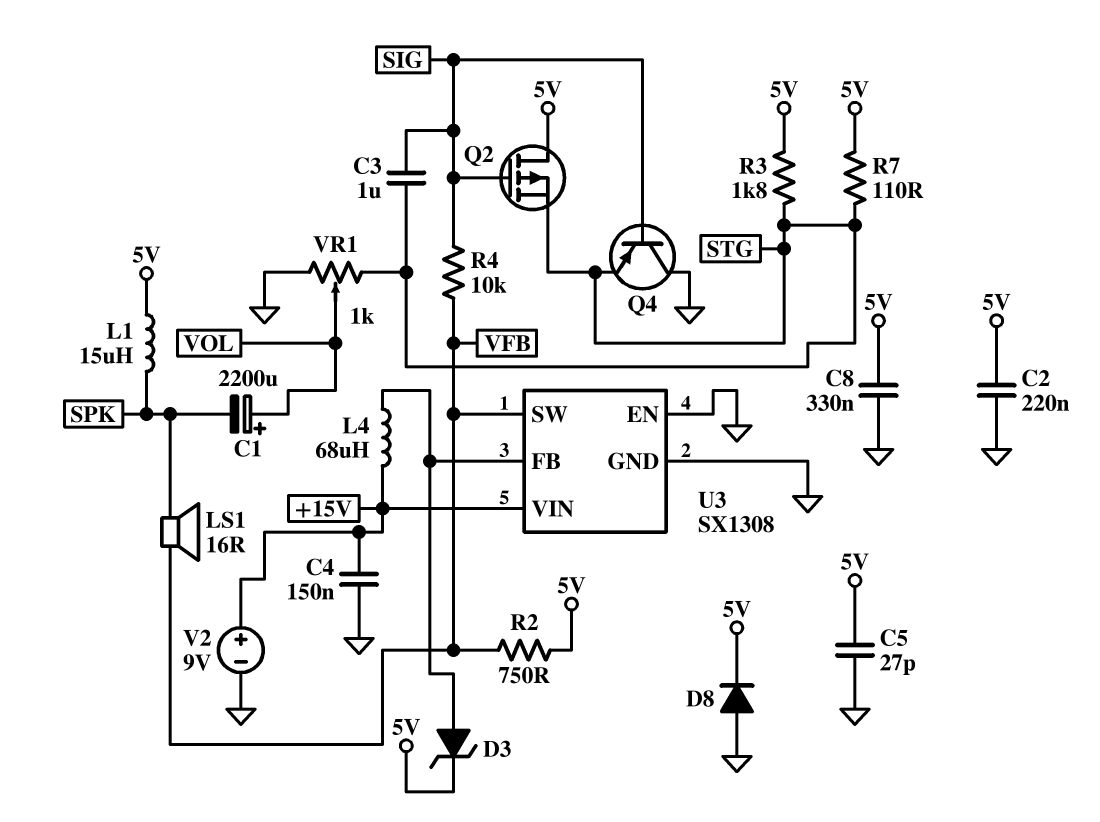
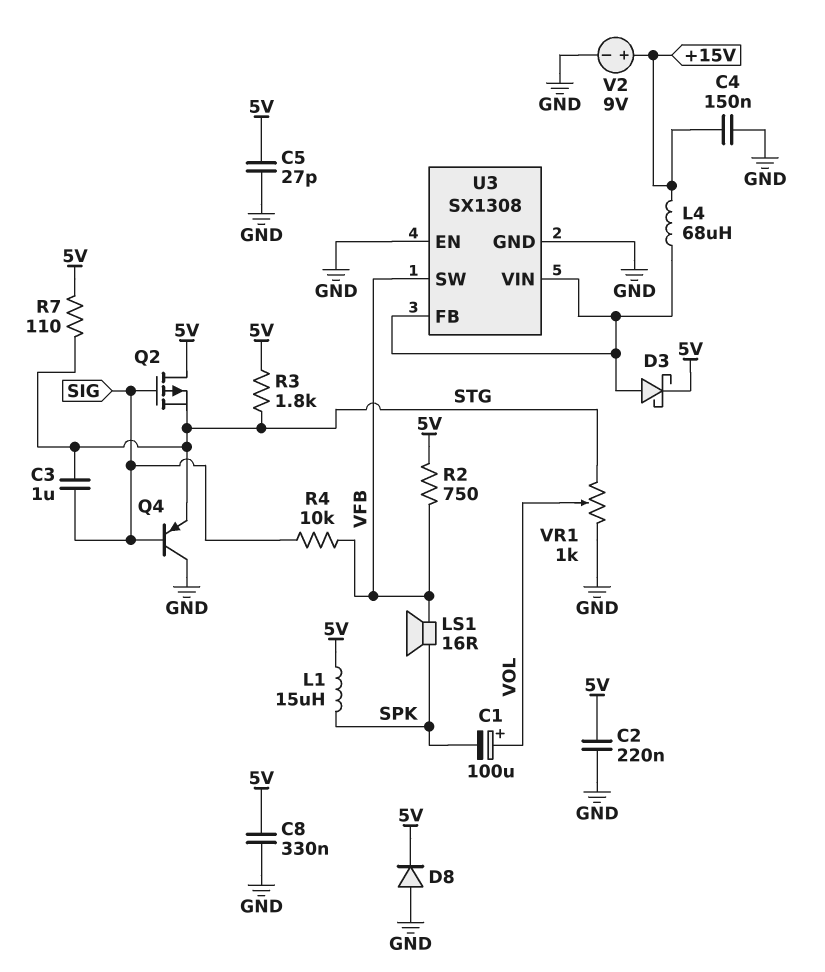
C1: 2200uF (plus VOL, minus SPK) -> 100uF (plus VOL, minus SPK)
D3: zener (A U3/FB, K 5V) -> schottky (A U3/FB, K 5V)
U3 pin VIN: +15V -> U3/FB

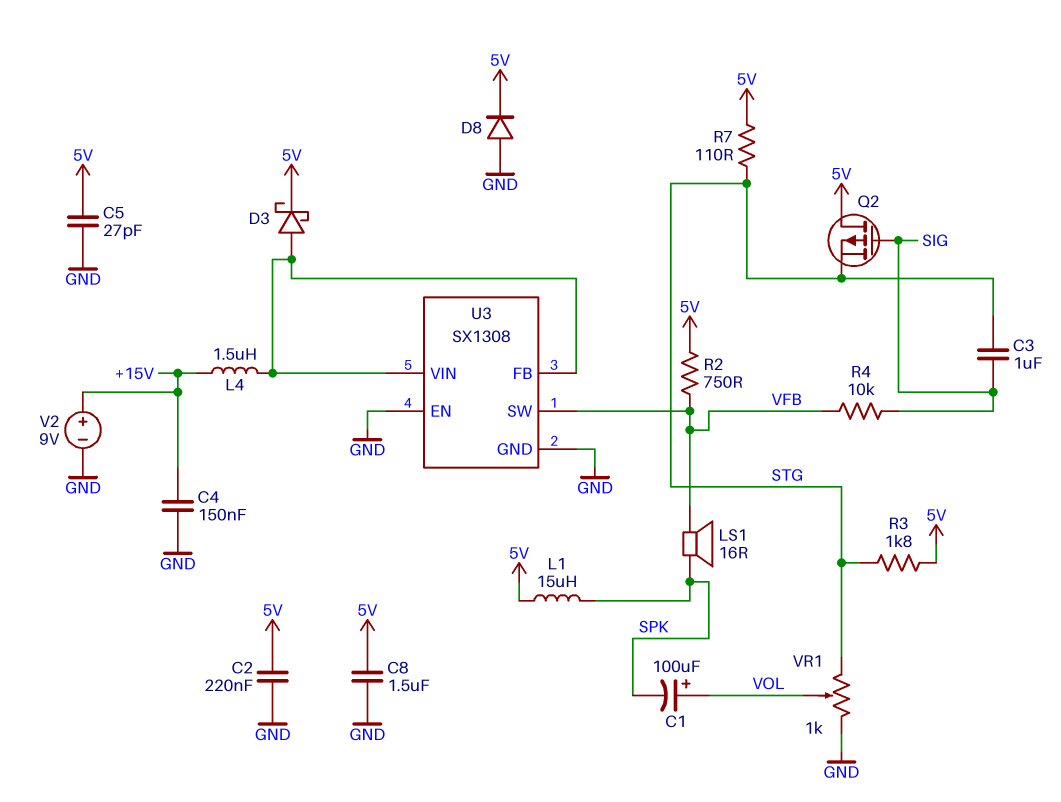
C8: 330nF (5V, GND) -> 1.5uF (5V, GND)
L4: 68uH (+15V, U3/FB) -> 1.5uH (+15V, U3/FB)
Q4: PNP (B SIG, C GND, E STG) -> none

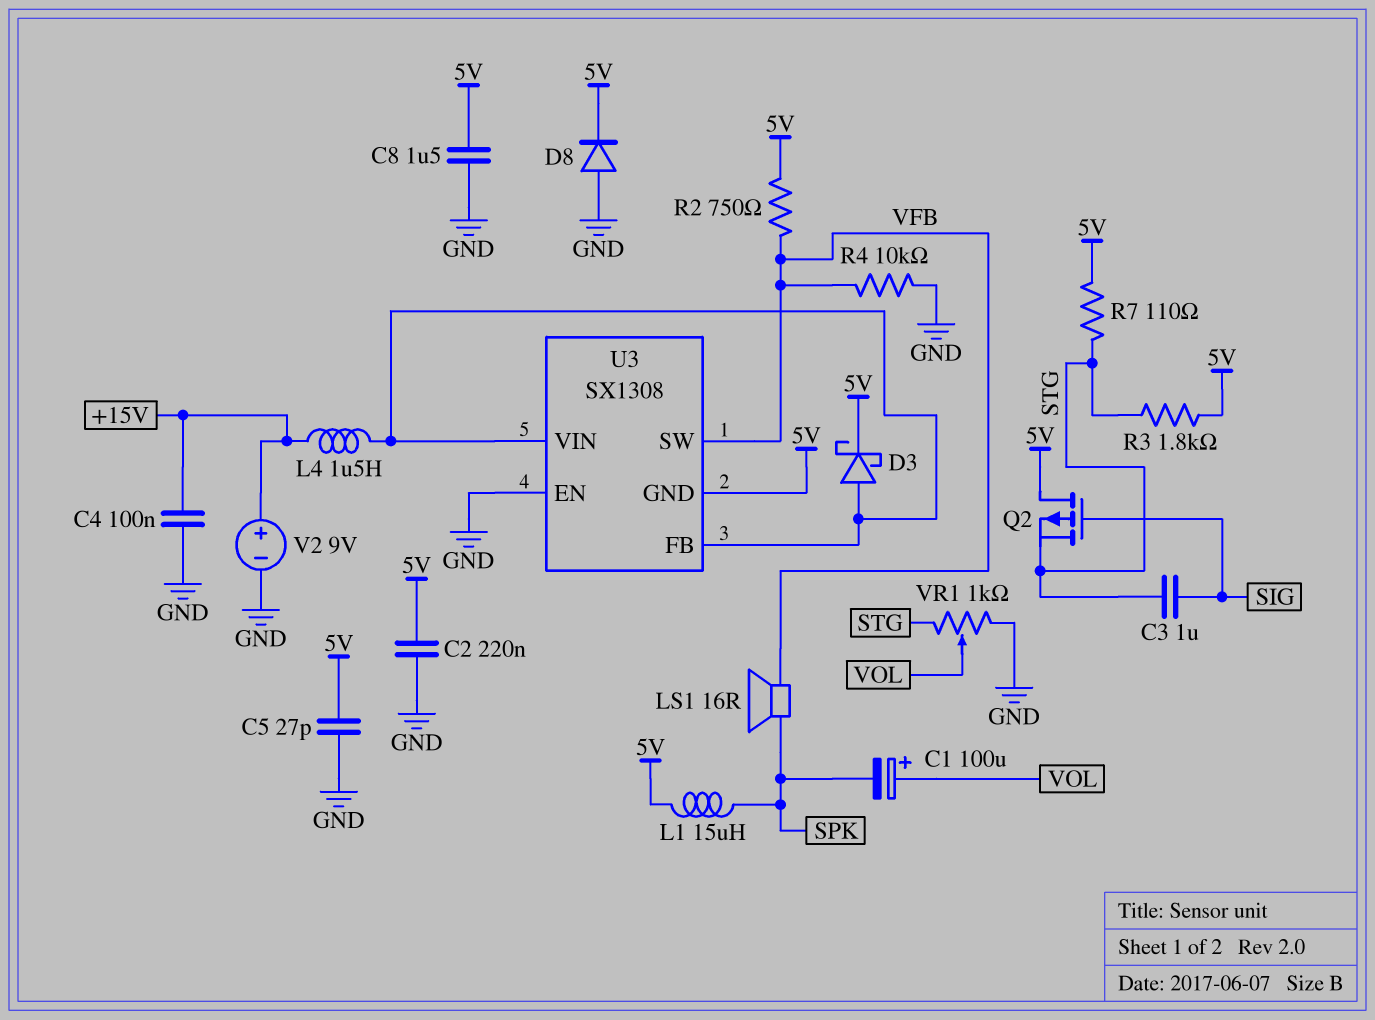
C4: 150nF (+15V, GND) -> 100nF (+15V, GND)
R4: 10k (SIG, VFB) -> 10k (GND, VFB)
U3 pin GND: GND -> 5V

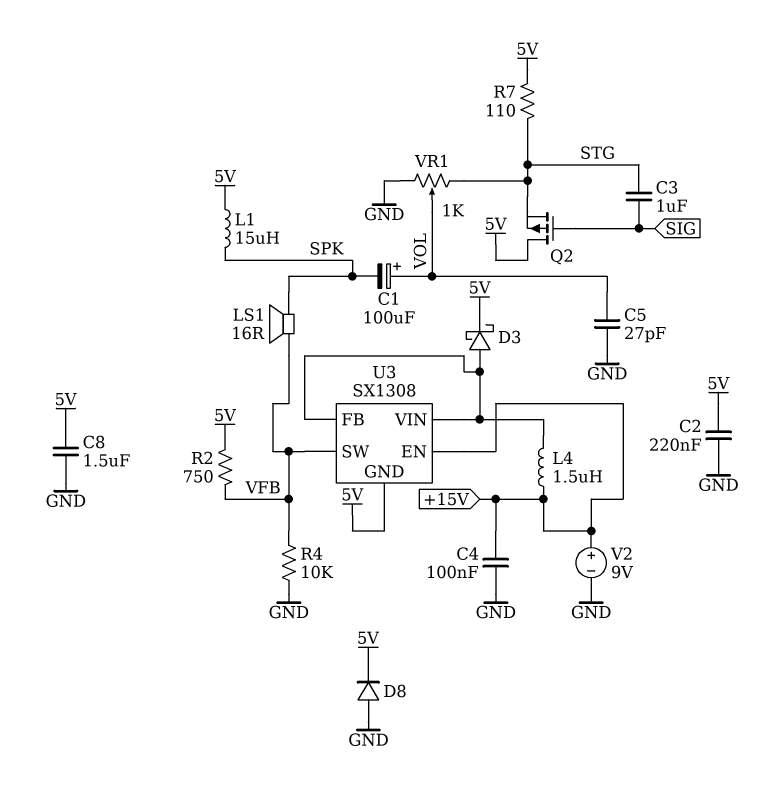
C5: 27pF (5V, GND) -> 27pF (GND, VOL)
R3: 1.8k (5V, STG) -> none
U3 pin EN: GND -> +15V

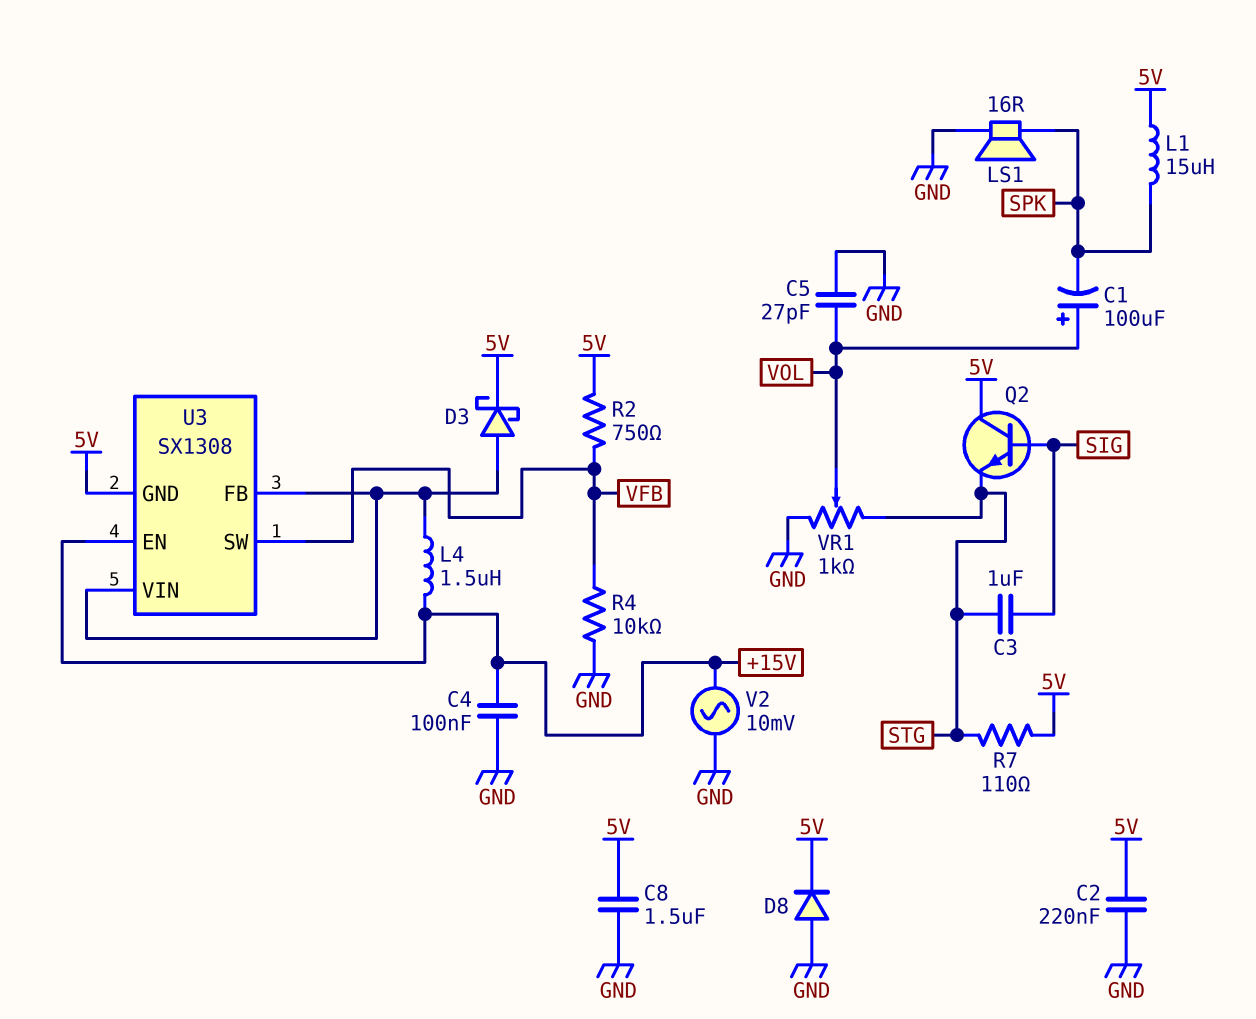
LS1: speaker 16R (SPK, VFB) -> speaker 16R (GND, SPK)
Q2: PMOS (G SIG, D 5V, S STG) -> NPN (B SIG, C 5V, E STG)
V2: 9V (plus +15V, minus GND) -> AC 10mV (+15V, GND)

